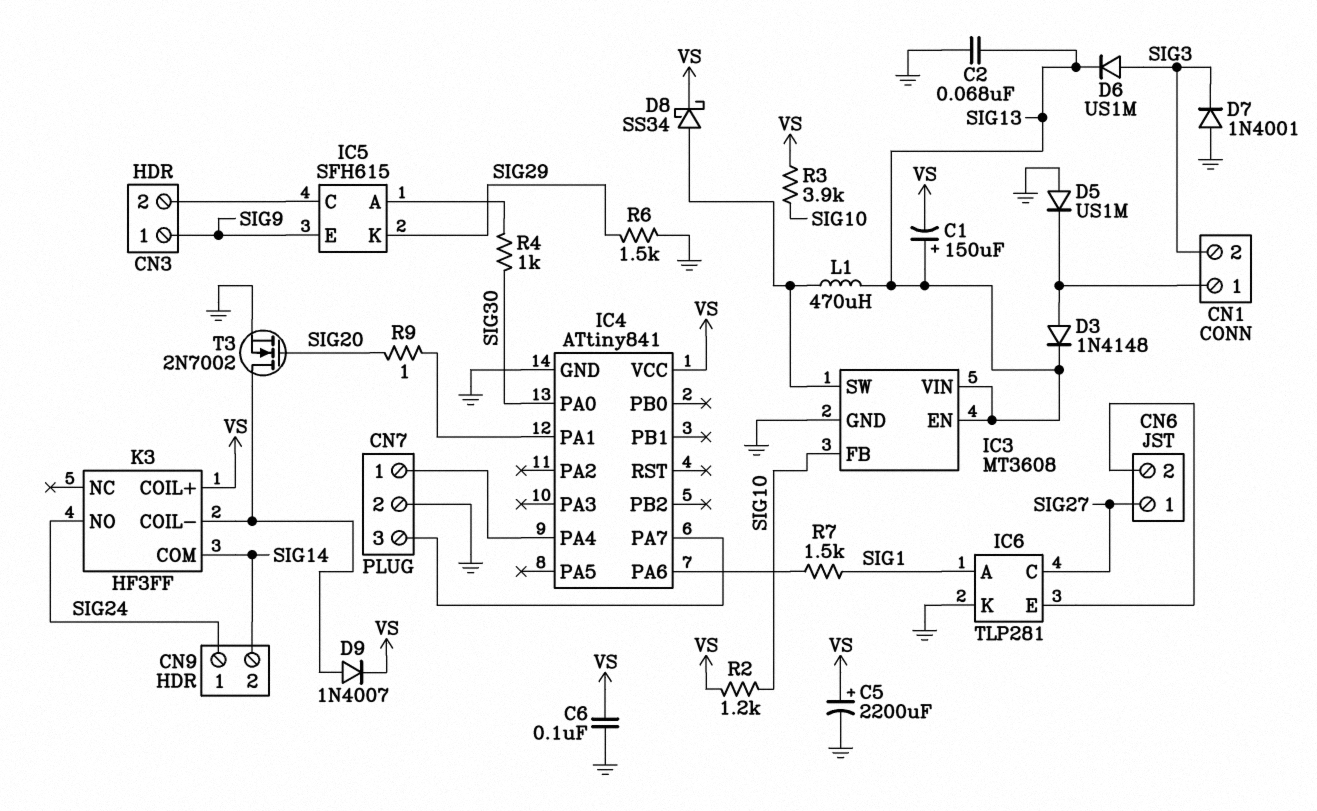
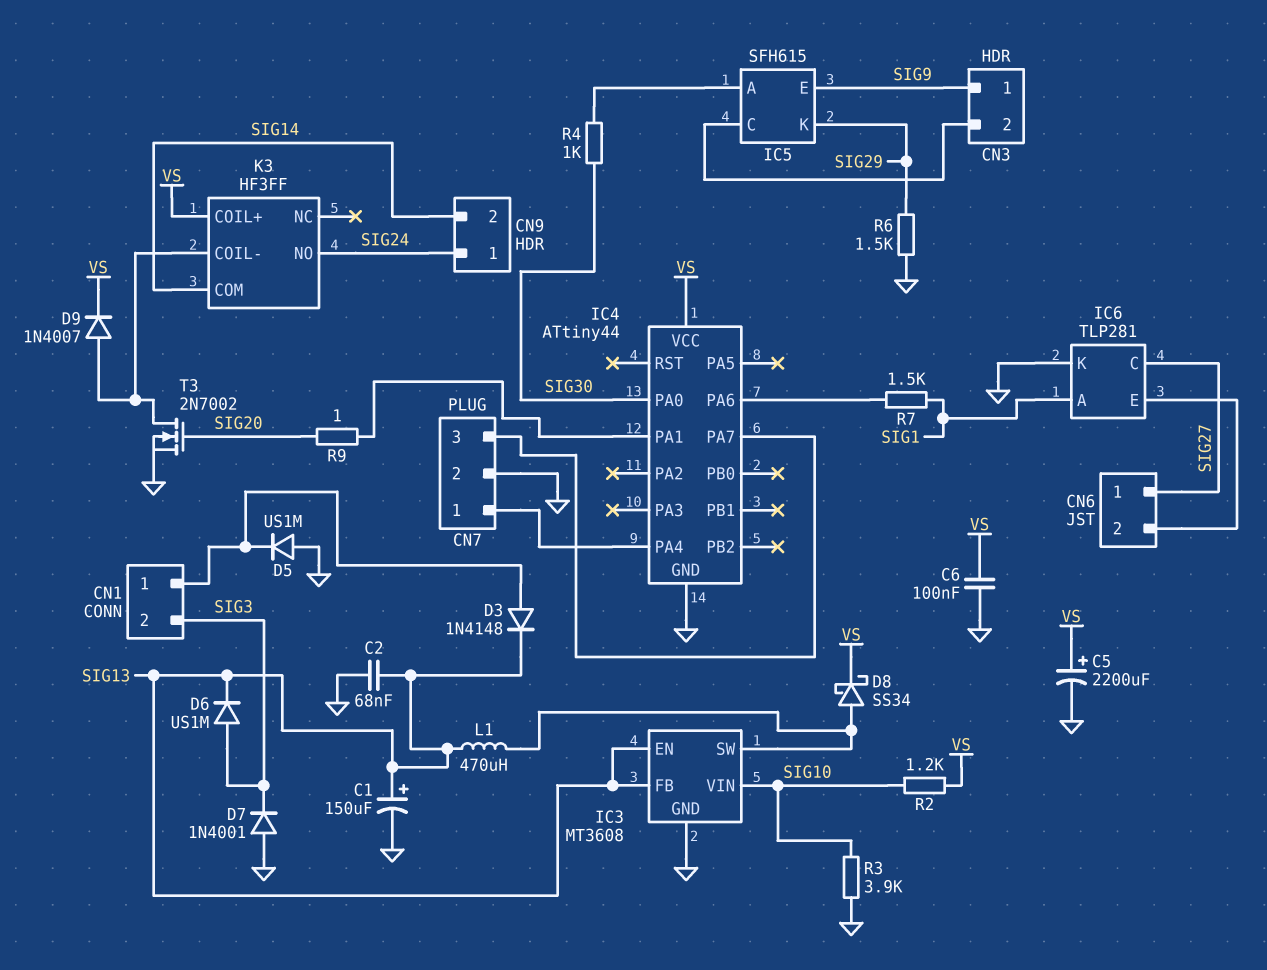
C1: 150uF (plus SIG13, minus VS) -> 150uF (plus SIG13, minus GND)
IC3 pin FB: SIG10 -> SIG13
IC3 pin VIN: SIG13 -> SIG10
IC4: ATtiny841 -> ATtiny44
R3: 3.9k (SIG10, VS) -> 3.9k (GND, SIG10)

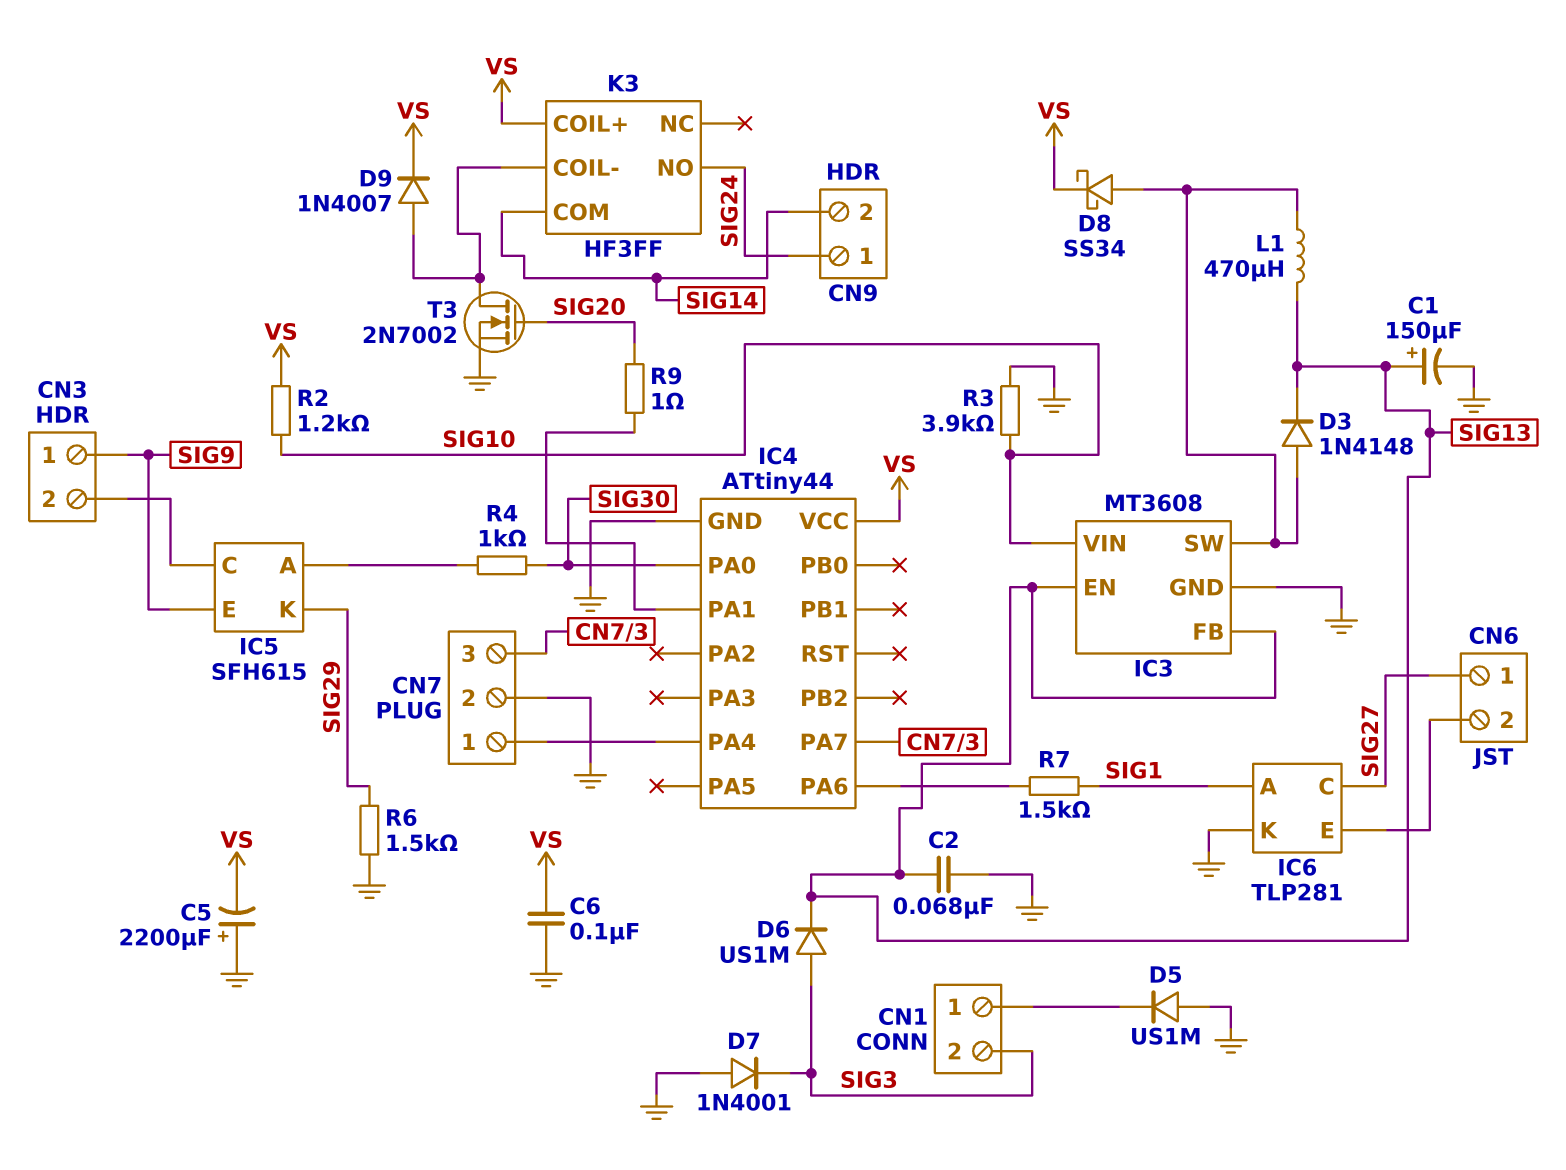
C5: 2200uF (plus VS, minus GND) -> 2200uF (plus GND, minus VS)
D3: diode 1N4148 (A CN1/1, K SIG13) -> diode 1N4148 (A IC3/SW, K SIG13)

